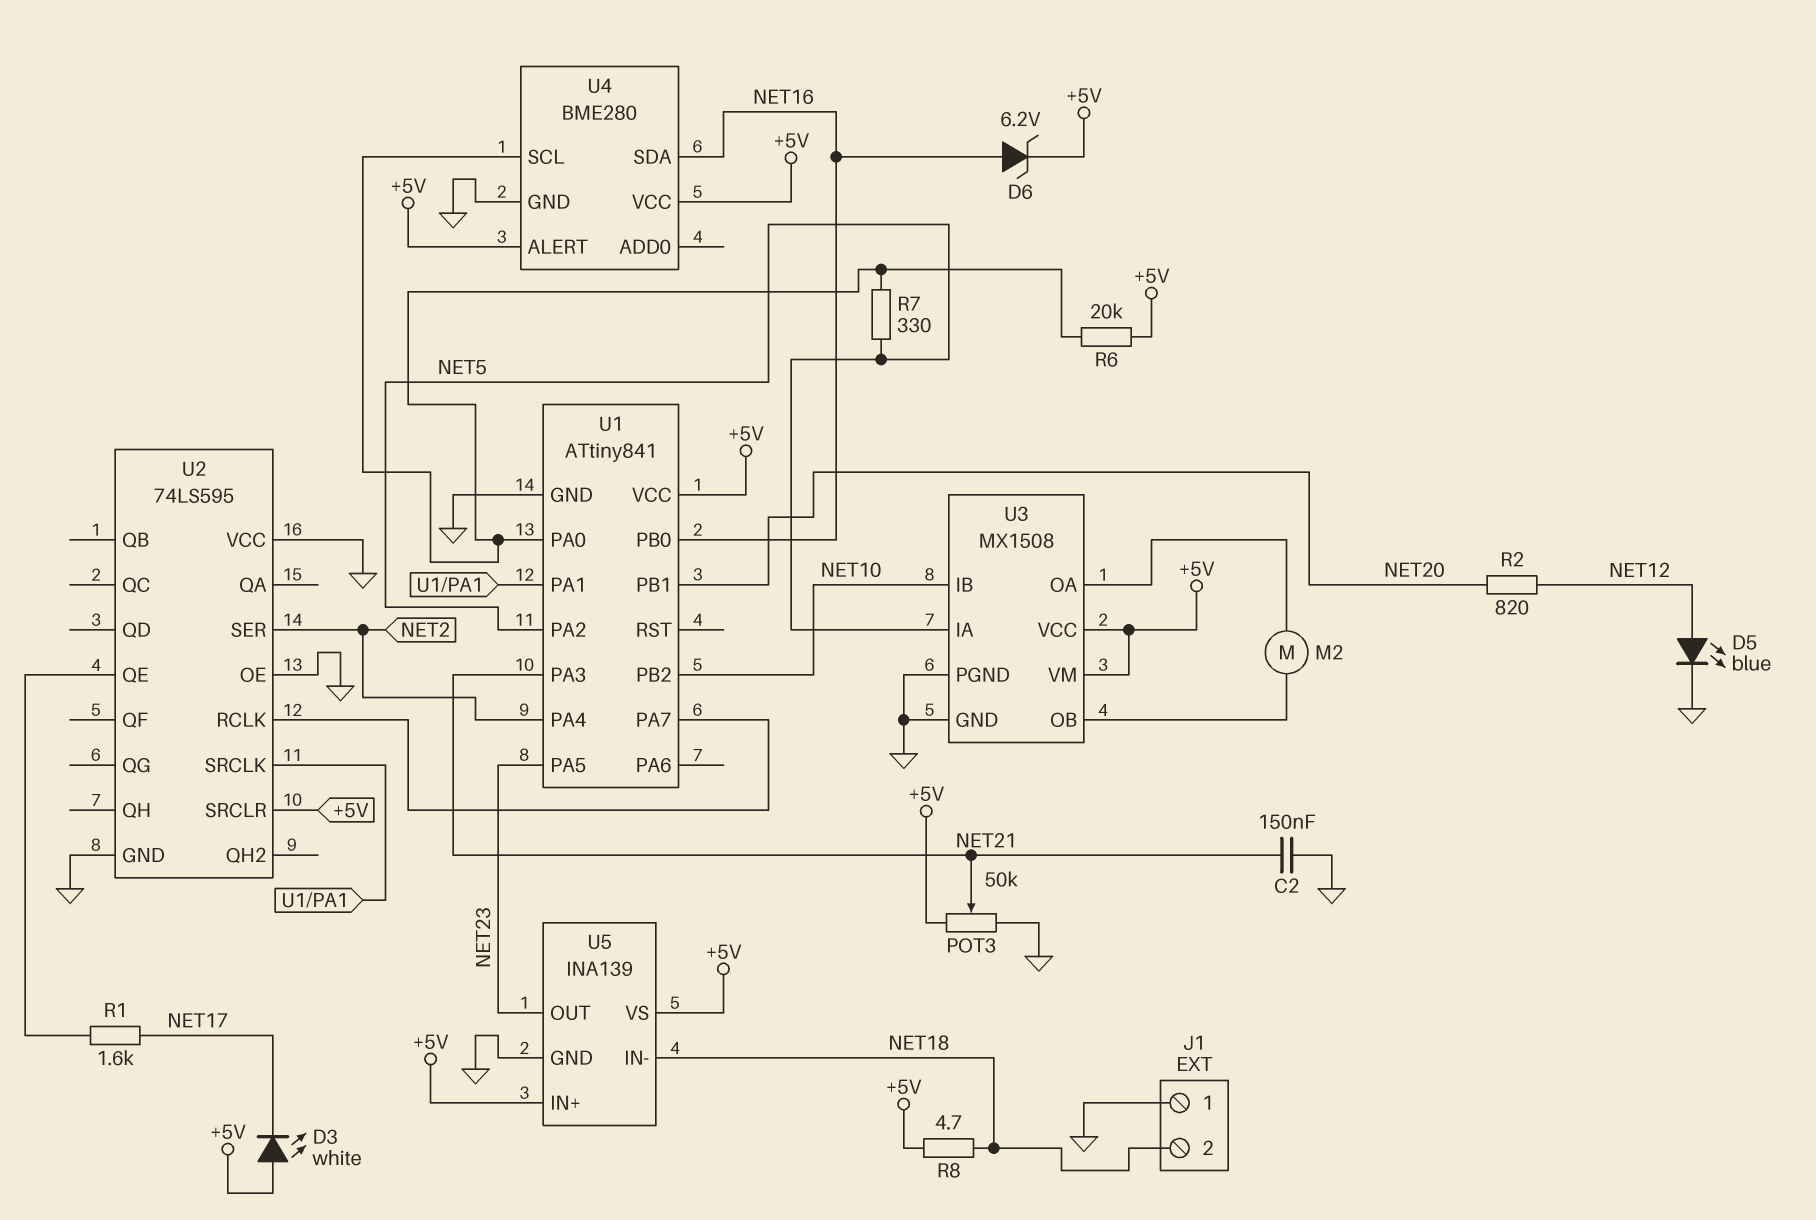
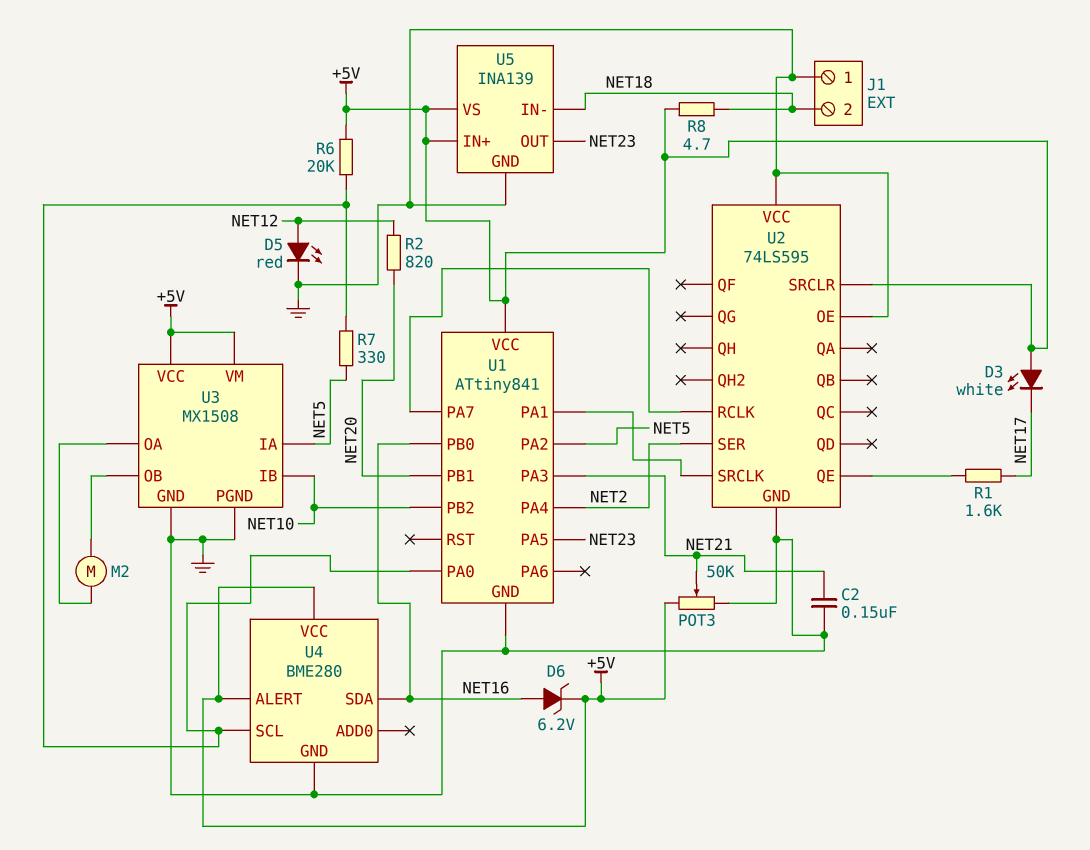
D5: LED blue (A NET12, K GND) -> LED red (A NET12, K GND)

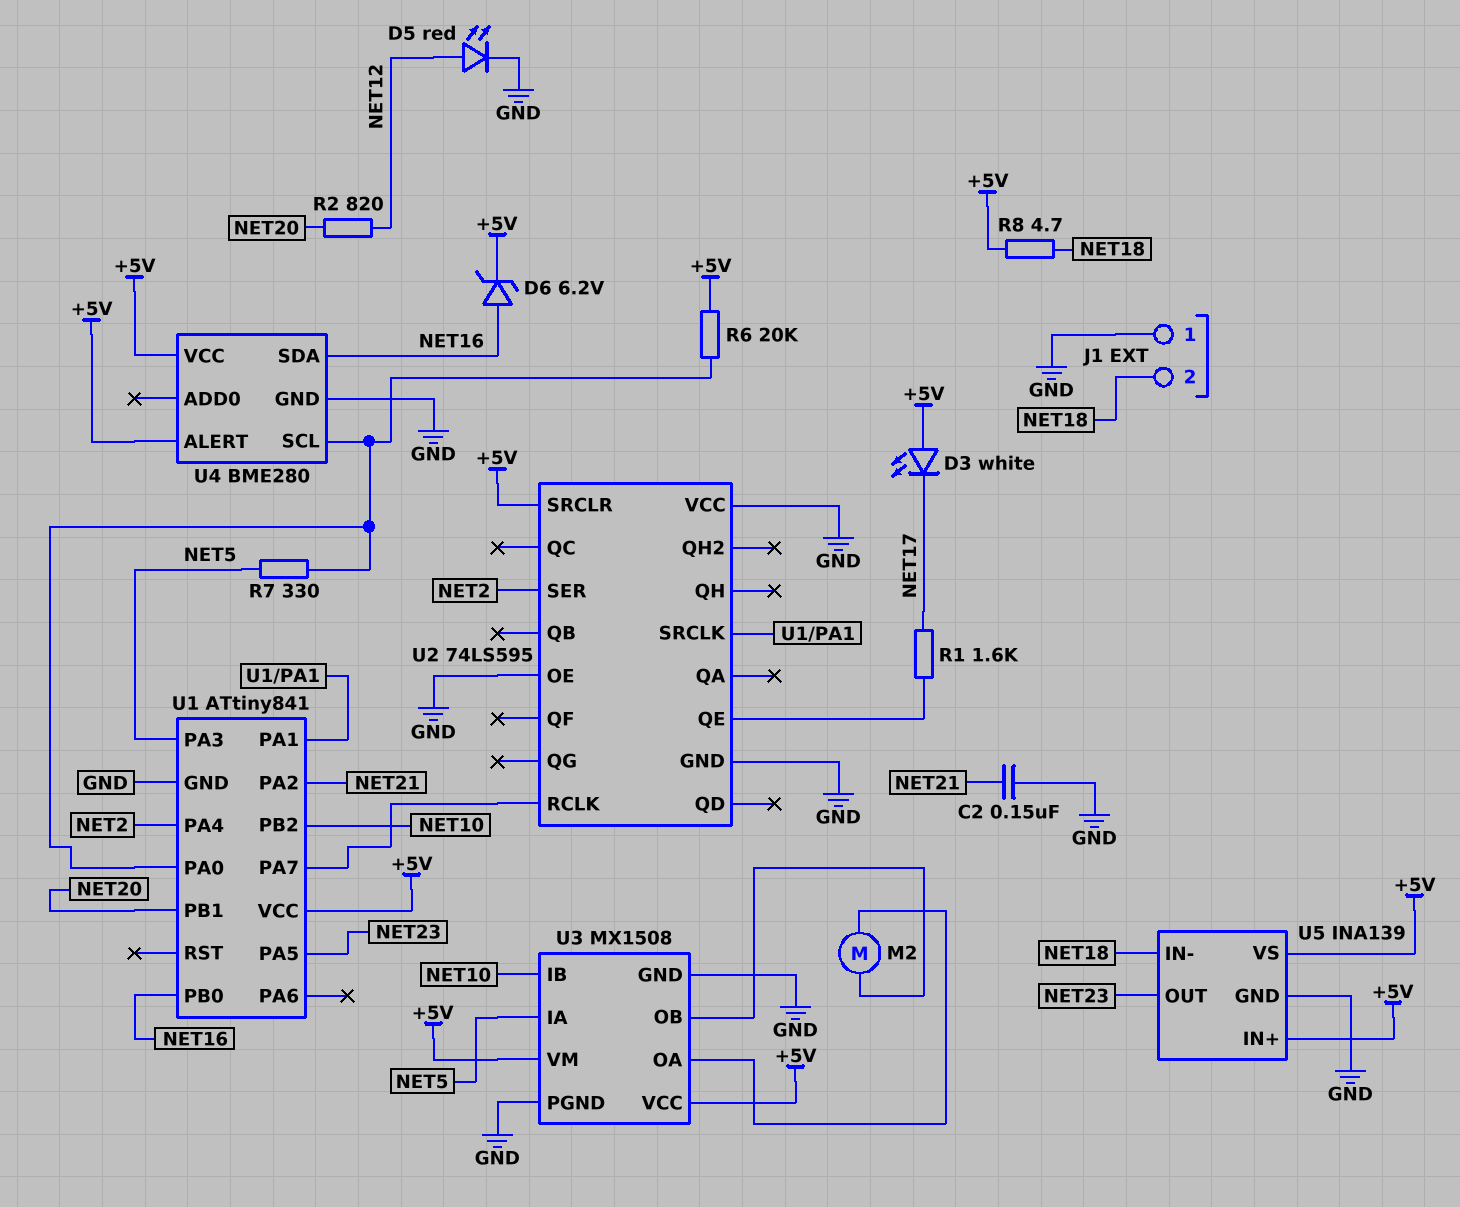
POT3: 50k (+5V, GND, wiper NET21) -> none
U1 pin PA2: NET5 -> NET21
U1 pin PA3: NET21 -> NET5

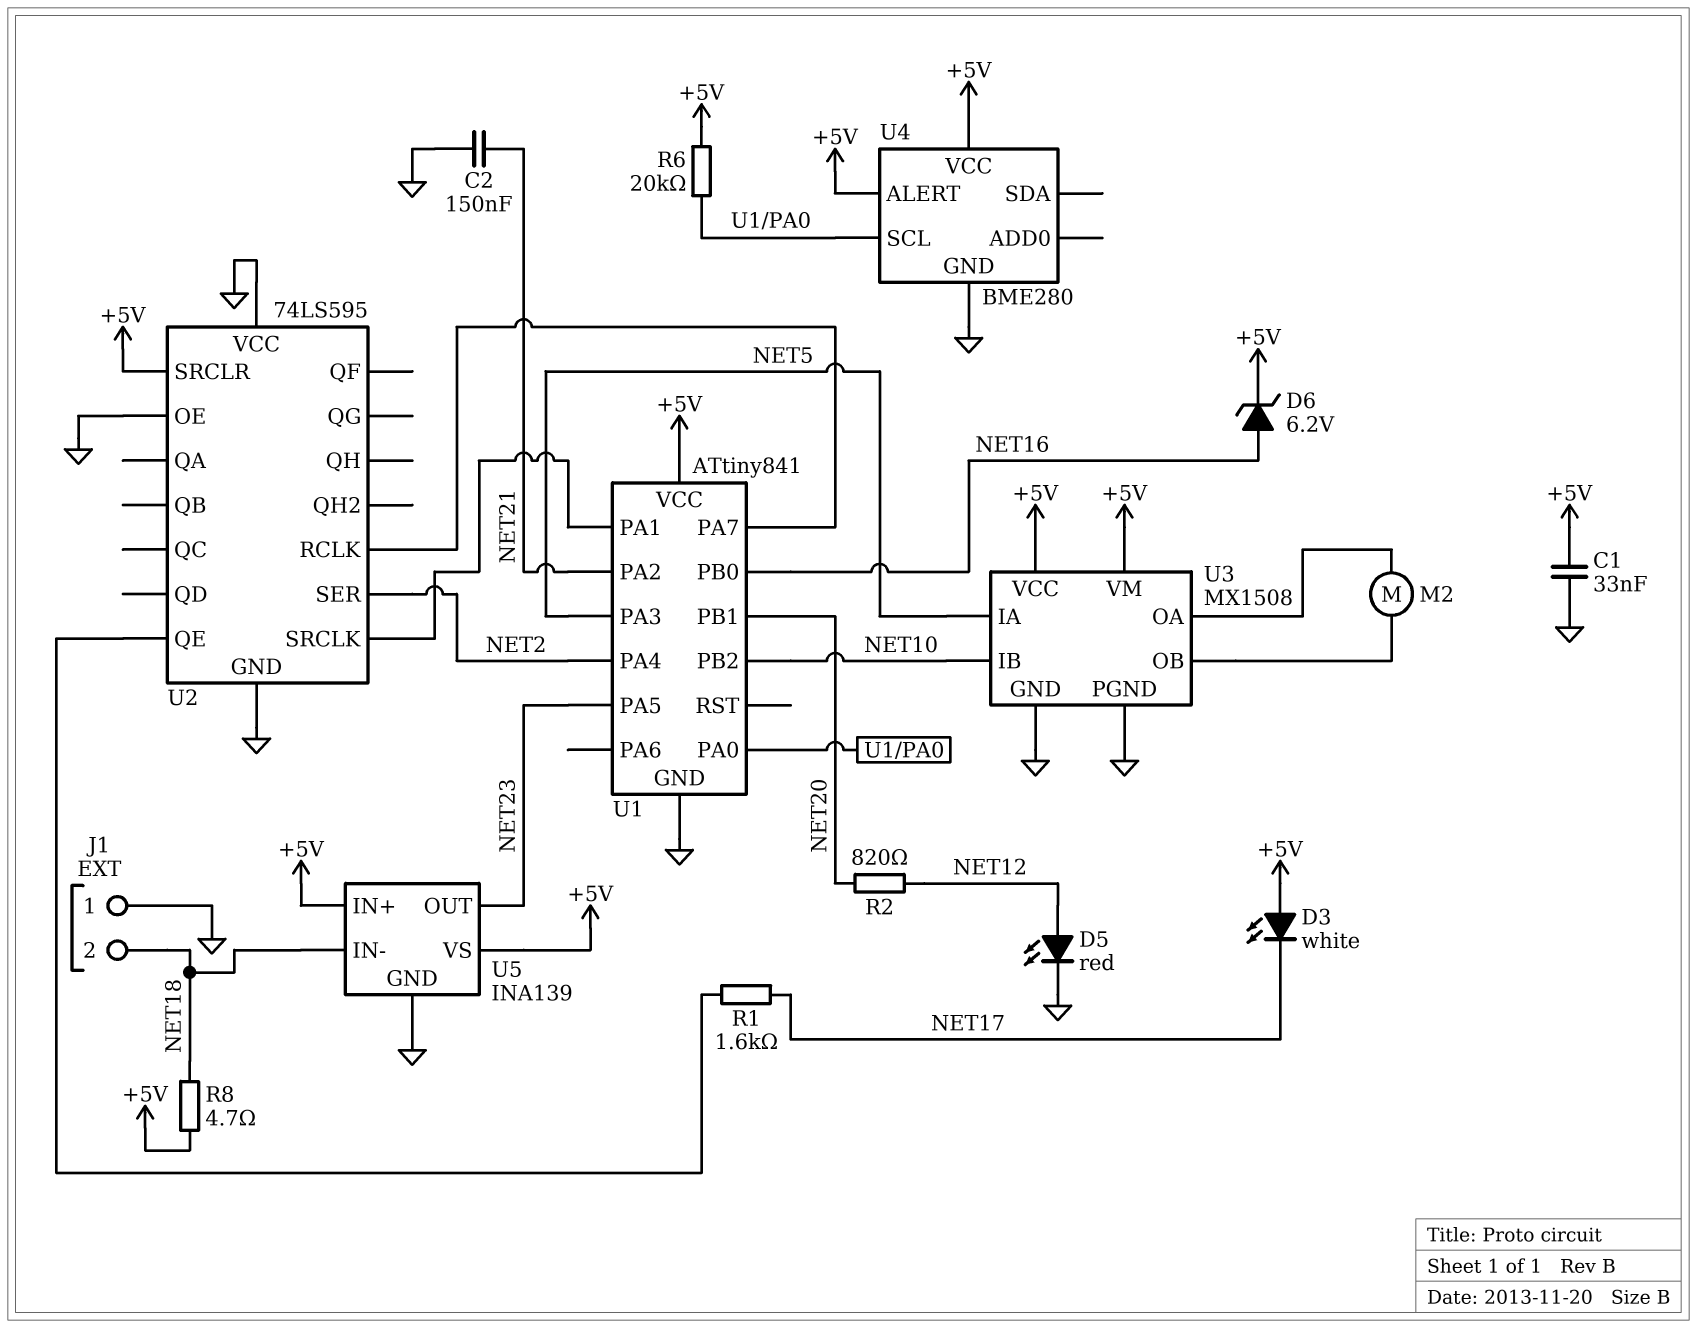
C1: none -> 33nF (+5V, GND)
R7: 330 (NET5, U1/PA0) -> none
U4 pin SDA: NET16 -> none

